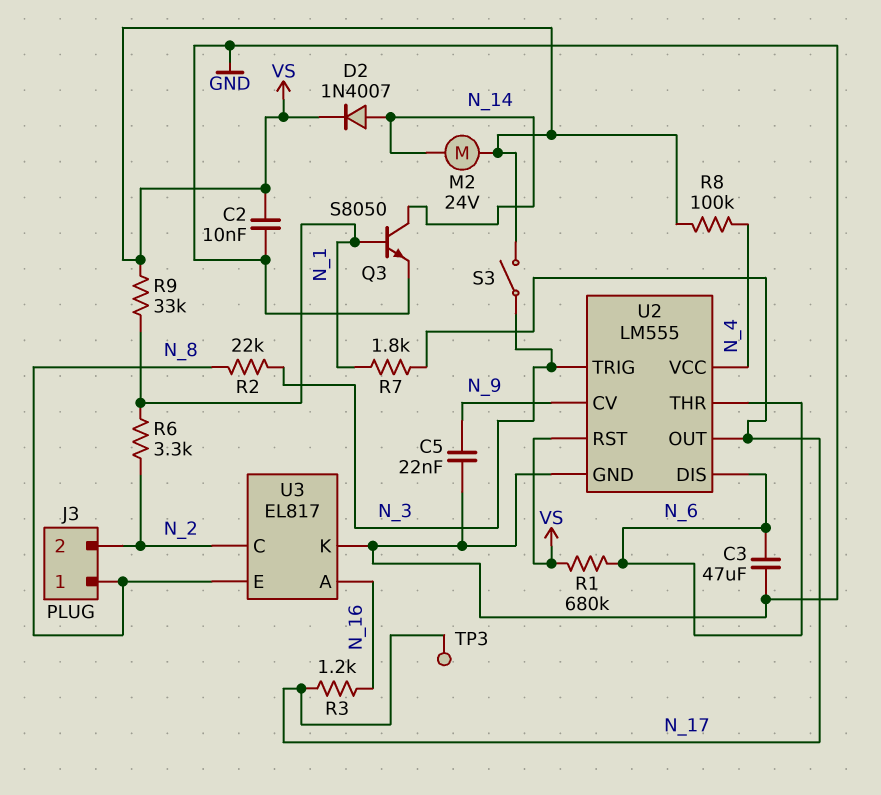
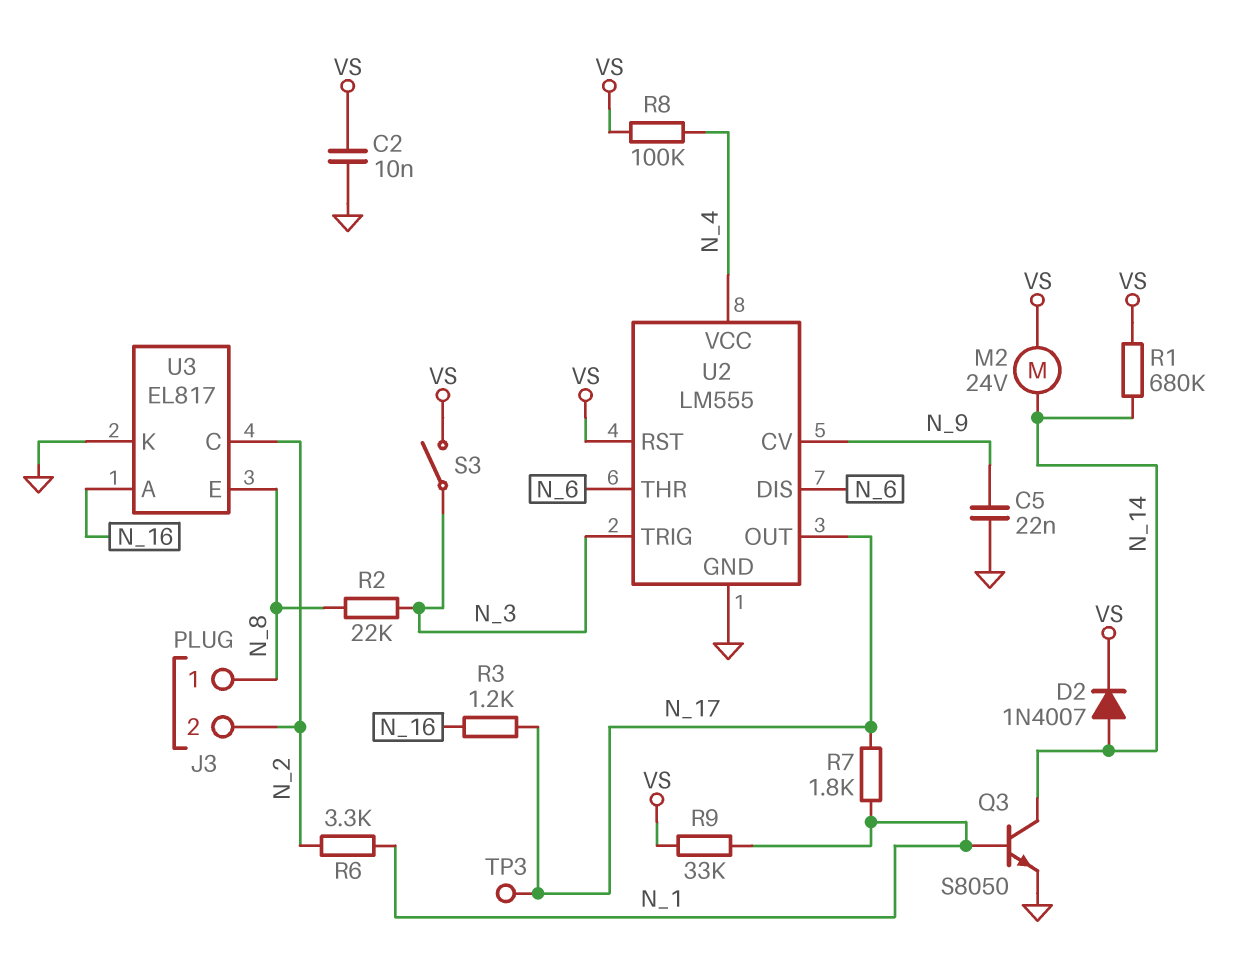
C3: 47uF (GND, N_6) -> none
R1: 680k (N_6, VS) -> 680k (N_14, VS)

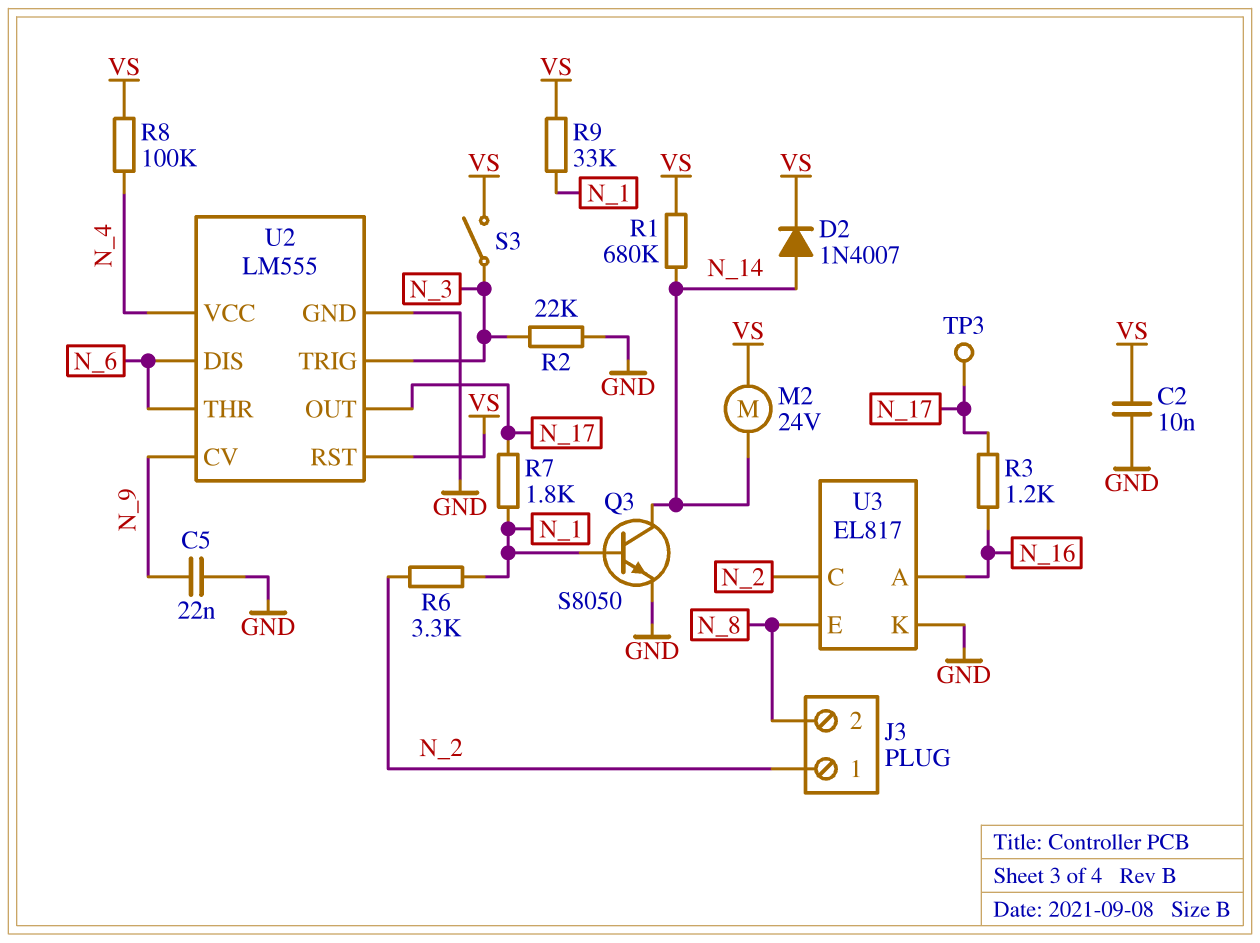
J3 pin 1: N_8 -> N_2
J3 pin 2: N_2 -> N_8
R2: 22k (N_3, N_8) -> 22k (GND, N_3)

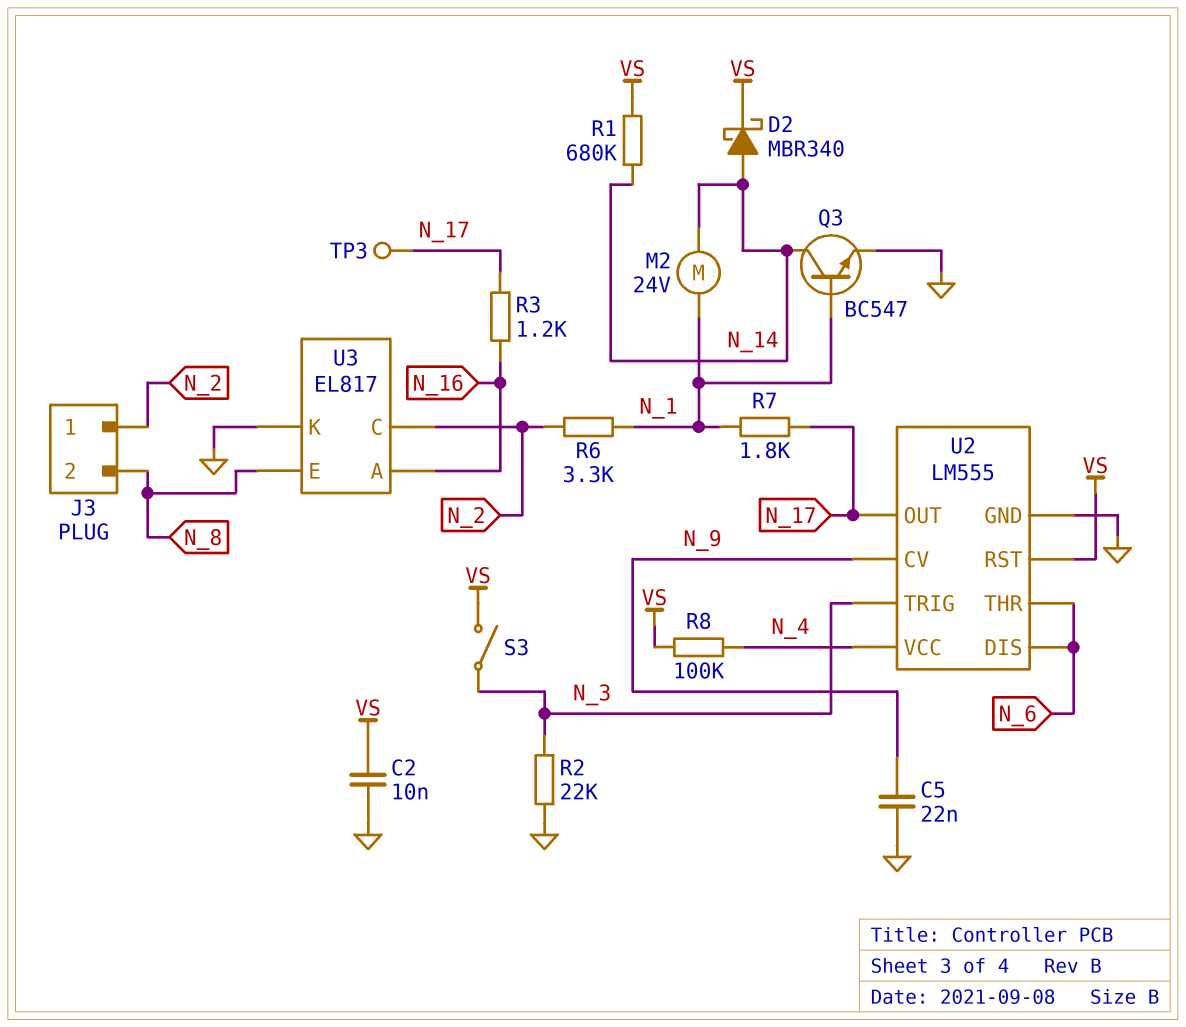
D2: diode 1N4007 (A N_14, K VS) -> schottky MBR340 (A N_14, K VS)
M2: motor 24V (N_14, VS) -> motor 24V (N_1, N_14)
Q3: NPN S8050 (B N_1, C N_14, E GND) -> NPN BC547 (B N_1, C N_14, E GND)
R9: 33k (N_1, VS) -> none

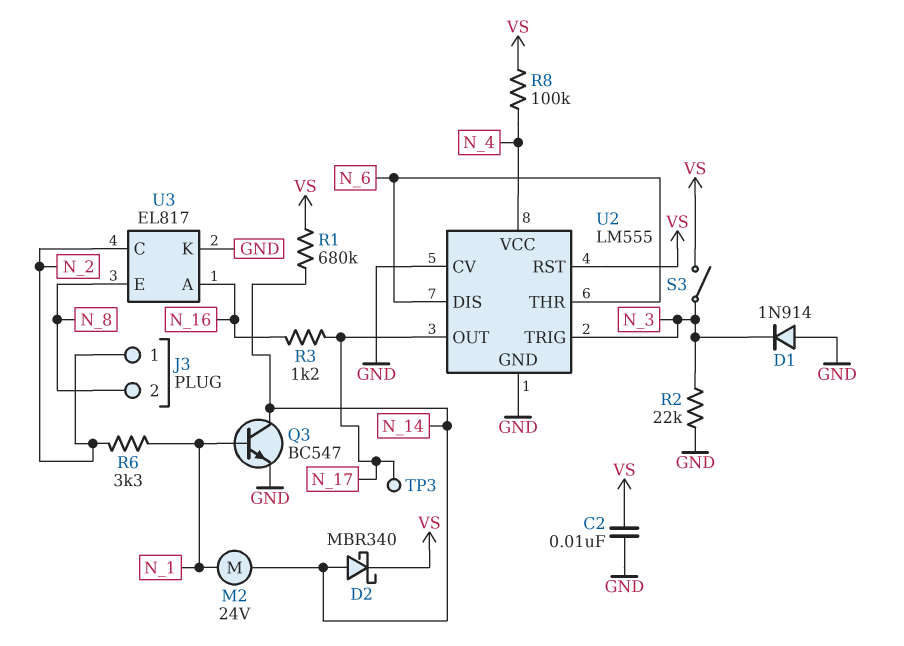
C5: 22nF (GND, N_9) -> none
D1: none -> diode 1N914 (A GND, K N_3)
R7: 1.8k (N_1, N_17) -> none
U2 pin CV: N_9 -> GND

